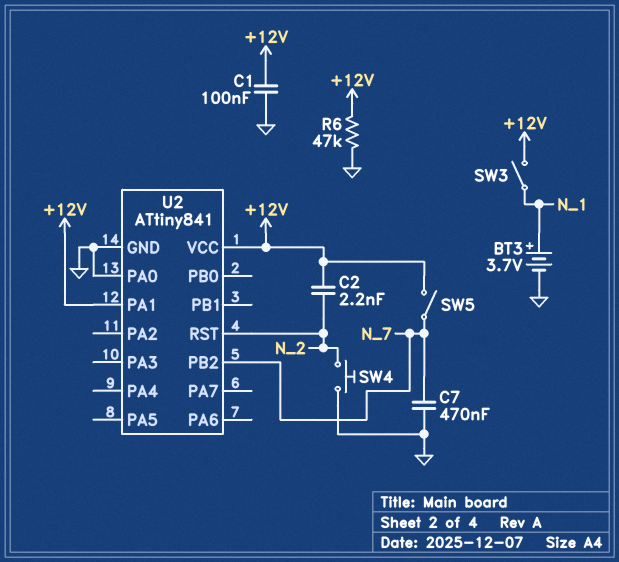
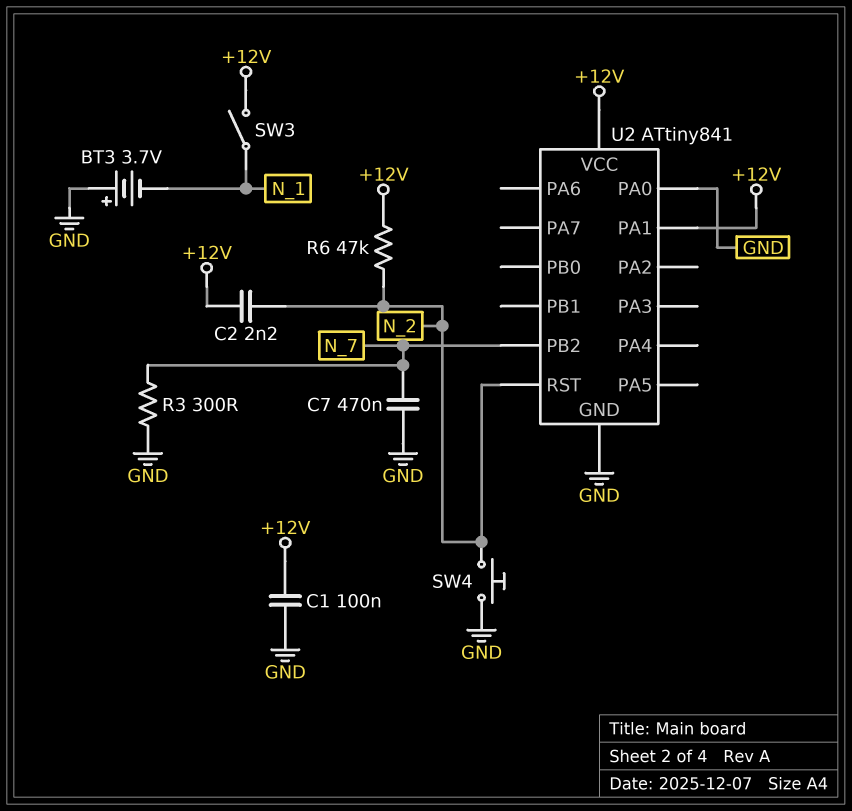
BT3: 3.7V (plus N_1, minus GND) -> 3.7V (plus GND, minus N_1)
R3: none -> 300 (GND, N_7)
R6: 47k (+12V, GND) -> 47k (+12V, N_2)
SW5: switch (+12V, N_7) -> none

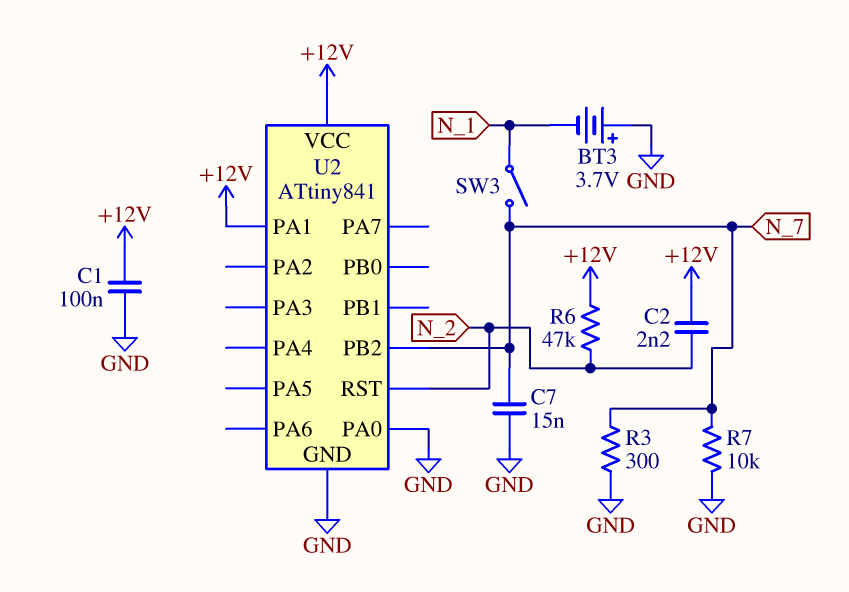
C7: 470nF (GND, N_7) -> 15nF (GND, N_7)
R7: none -> 10k (GND, N_7)
SW3: switch (+12V, N_1) -> switch (N_1, N_7)
SW4: button (GND, N_2) -> none

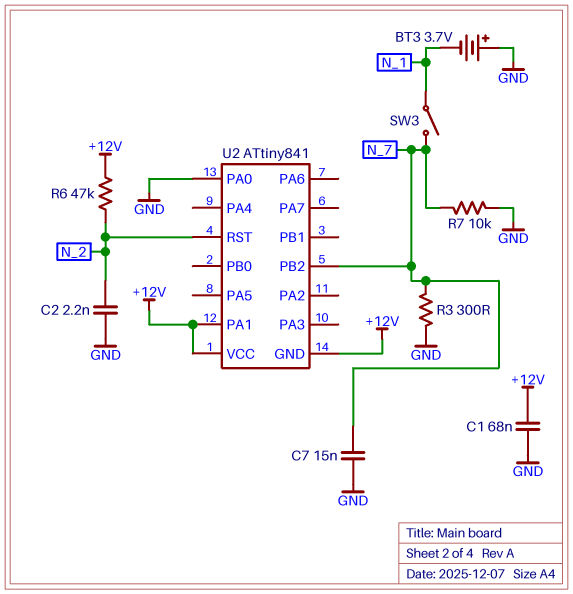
C1: 100nF (+12V, GND) -> 68nF (+12V, GND)
C2: 2.2nF (+12V, N_2) -> 2.2nF (GND, N_2)
U2 pin GND: GND -> +12V

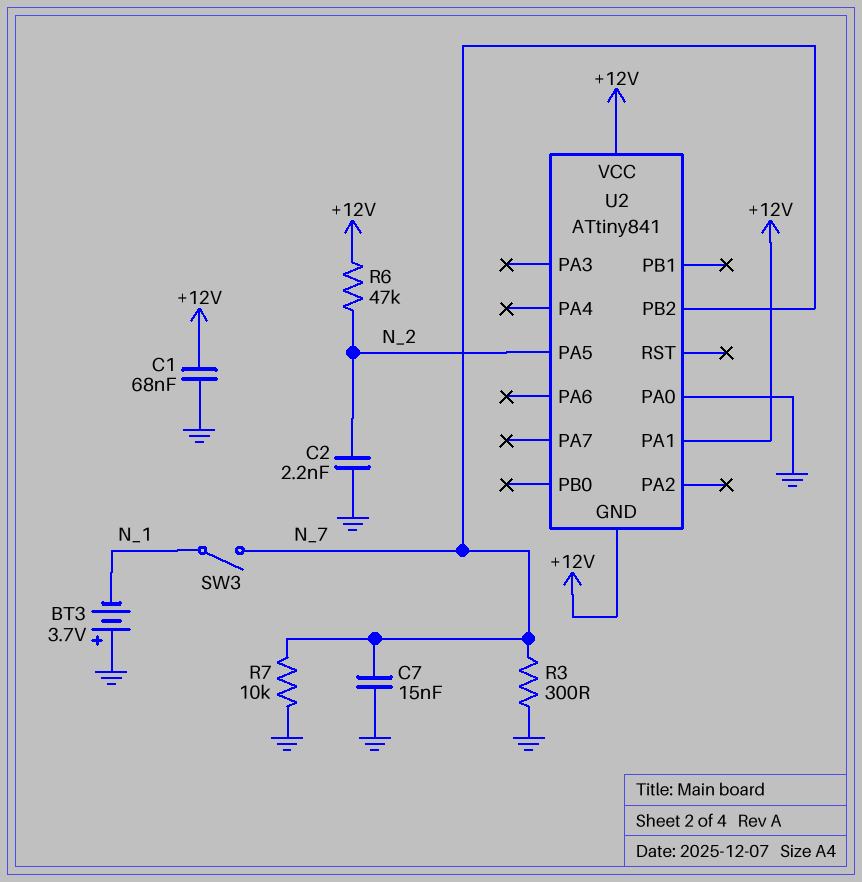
U2 pin PA5: none -> N_2
U2 pin RST: N_2 -> none

